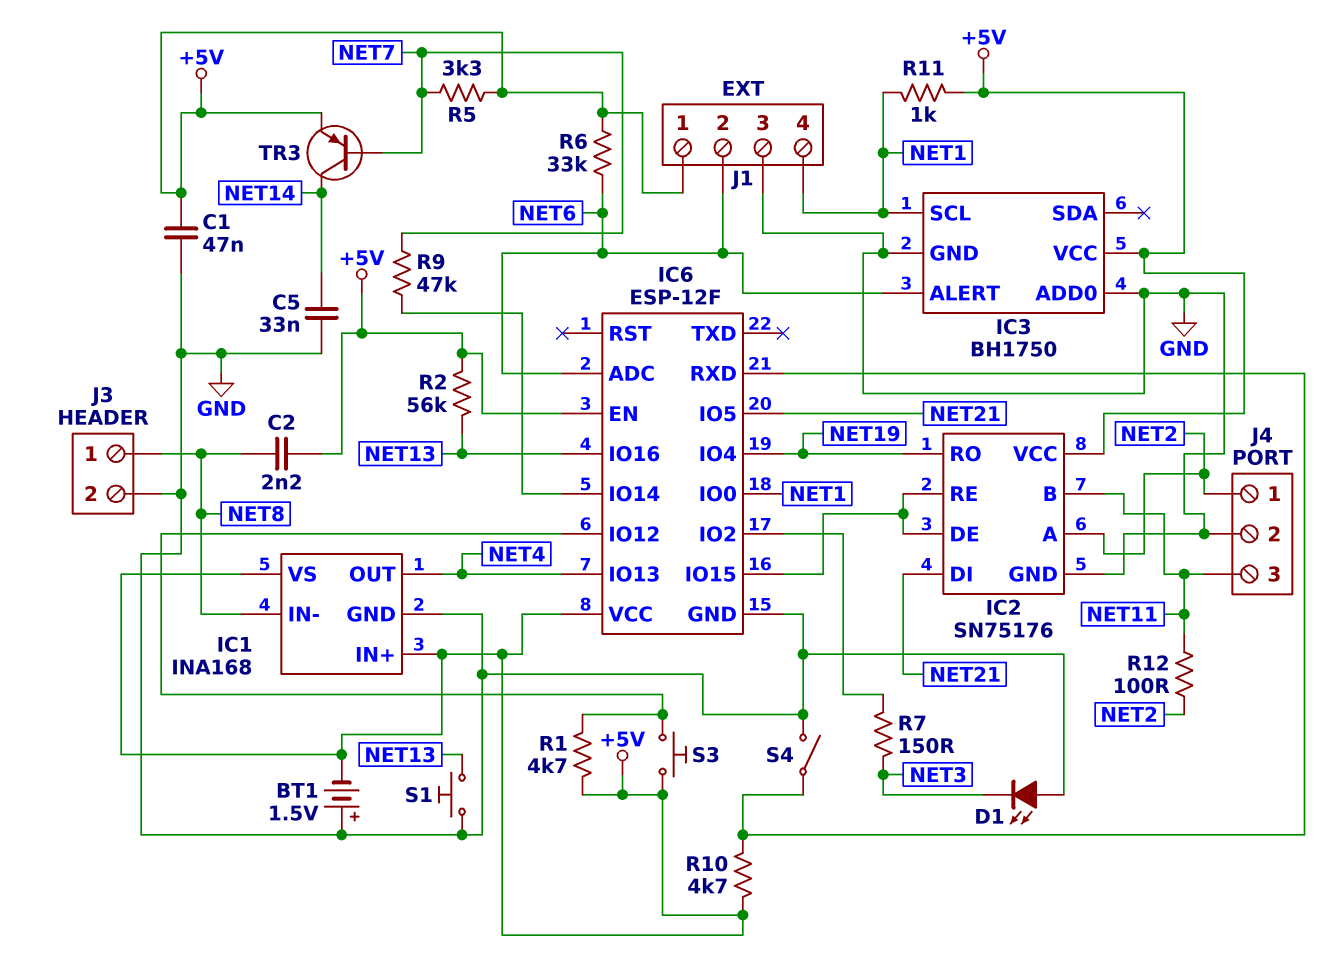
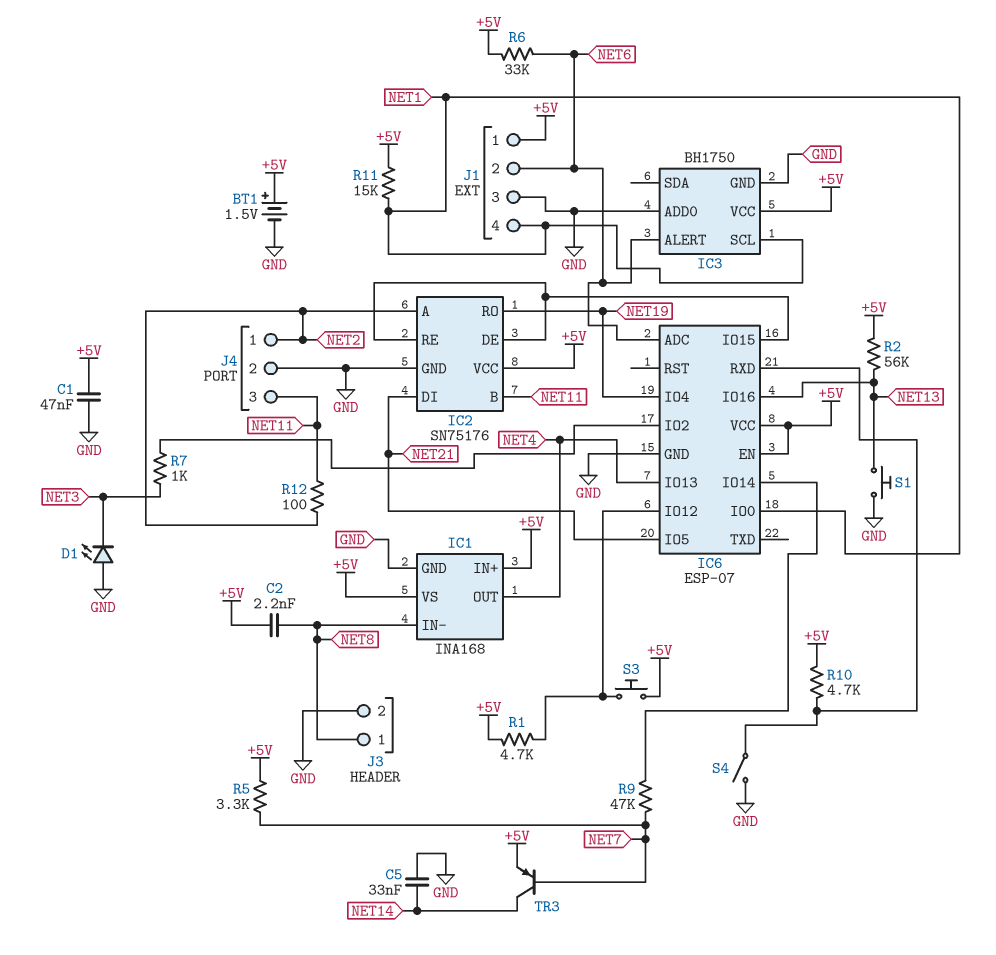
BT1: 1.5V (plus GND, minus +5V) -> 1.5V (plus +5V, minus GND)
IC6: ESP-12F -> ESP-07
R7: 150 (IC6/IO2, NET3) -> 1k (IC6/IO2, NET3)
R11: 1k (+5V, NET1) -> 15k (+5V, NET1)

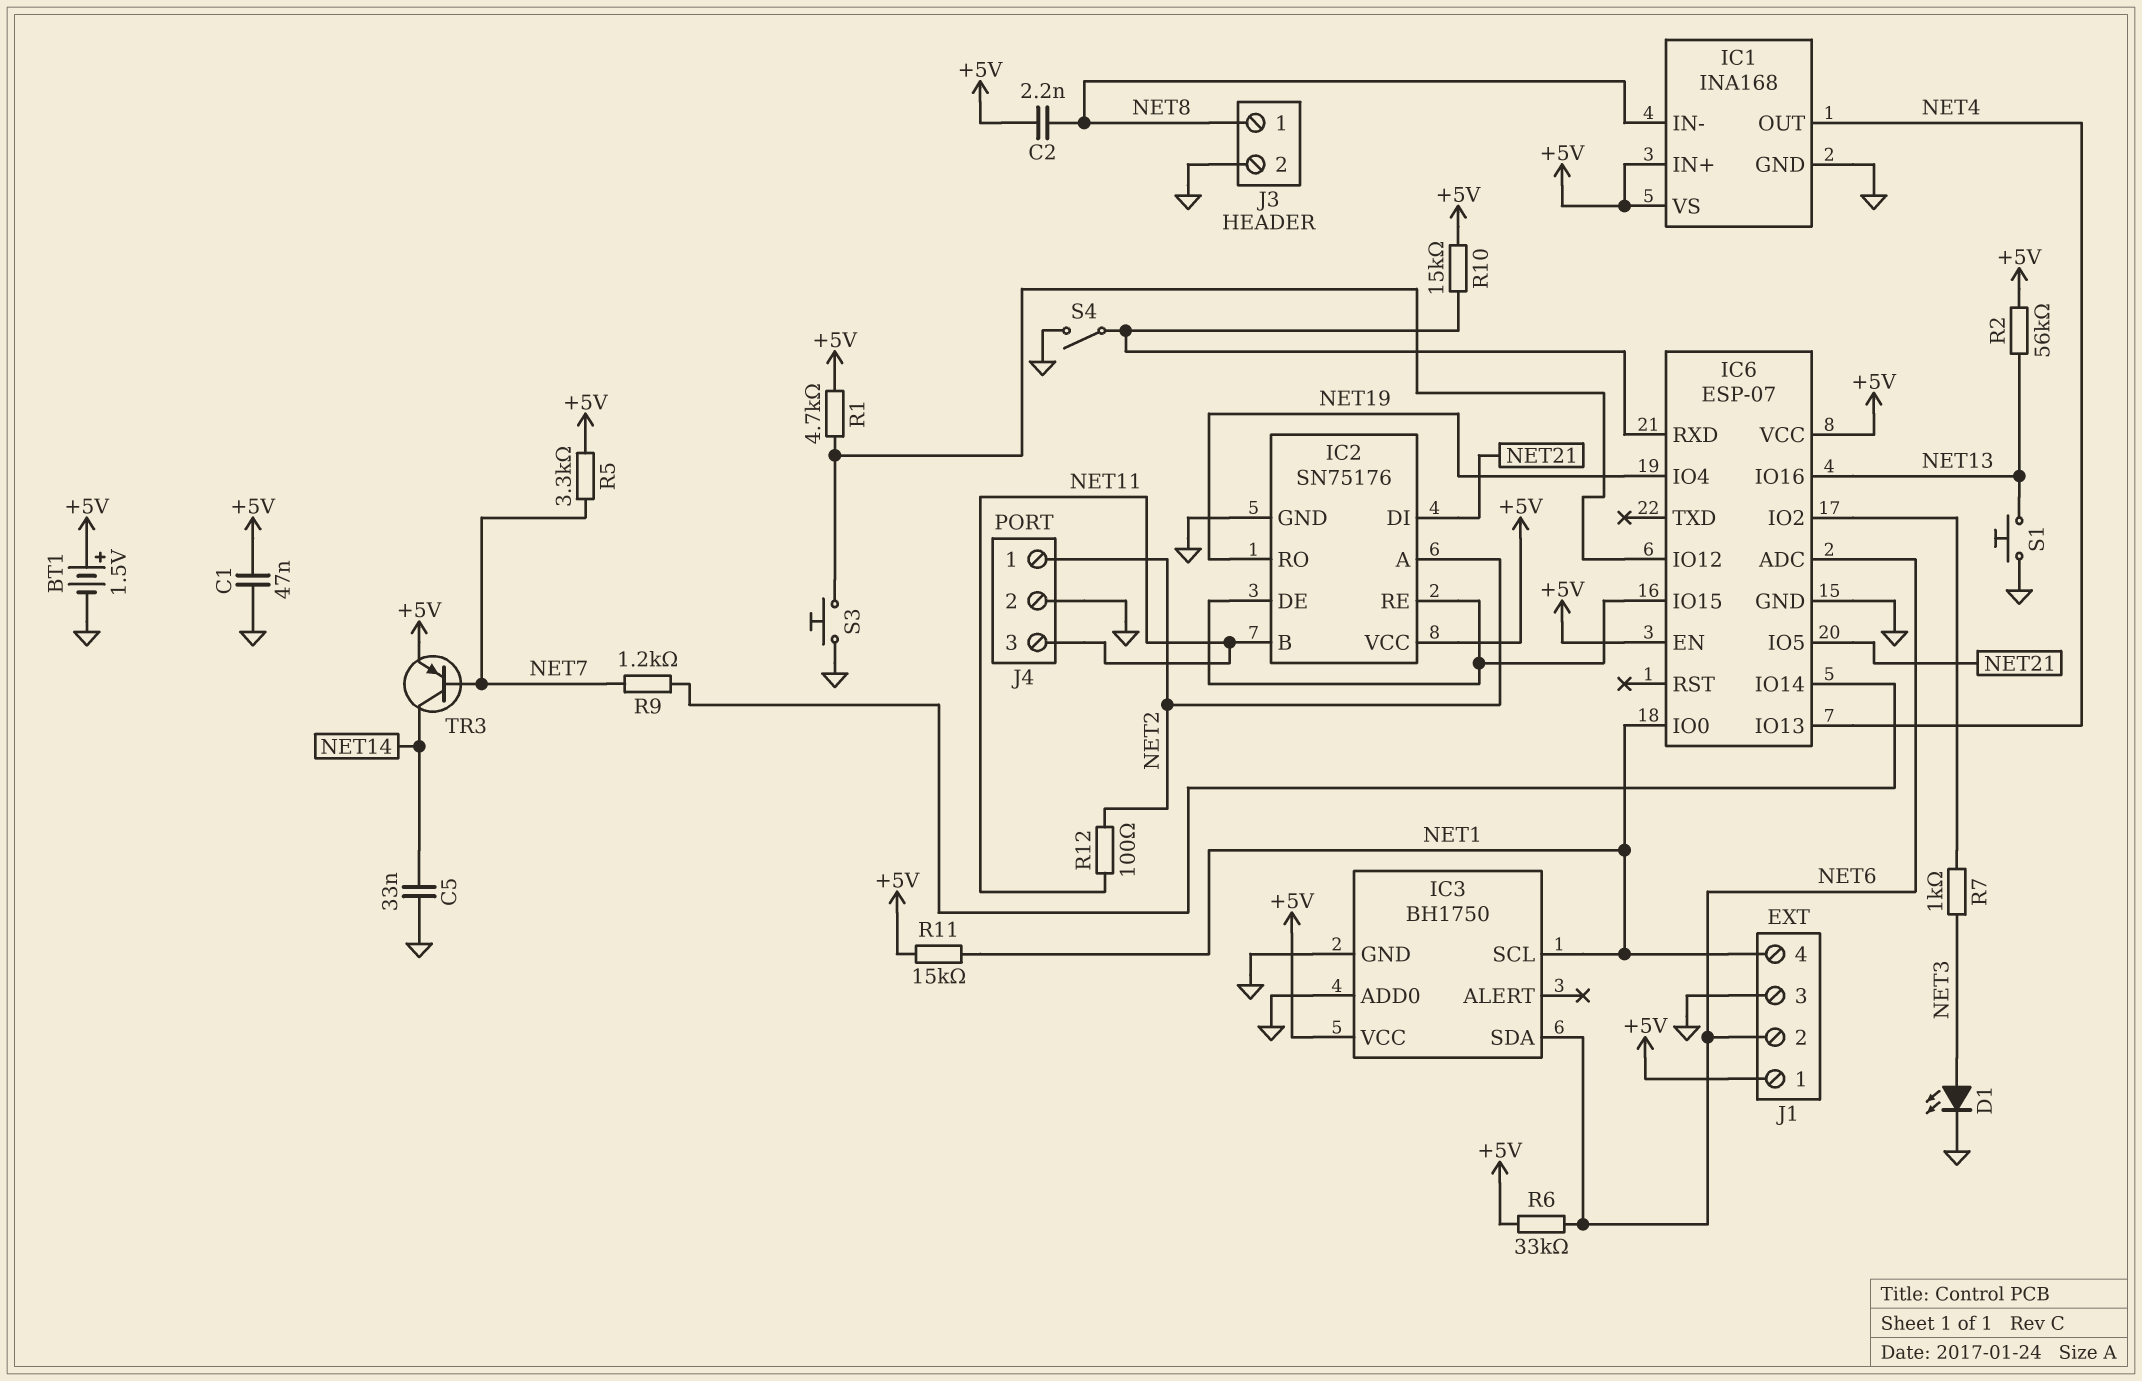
D1: LED (A GND, K NET3) -> LED (A NET3, K GND)
IC3 pin ALERT: NET6 -> none
IC3 pin SDA: none -> NET6
R9: 47k (IC6/IO14, NET7) -> 1.2k (IC6/IO14, NET7)
R10: 4.7k (+5V, IC6/RXD) -> 15k (+5V, IC6/RXD)
S3: button (+5V, IC6/IO12) -> button (GND, IC6/IO12)

